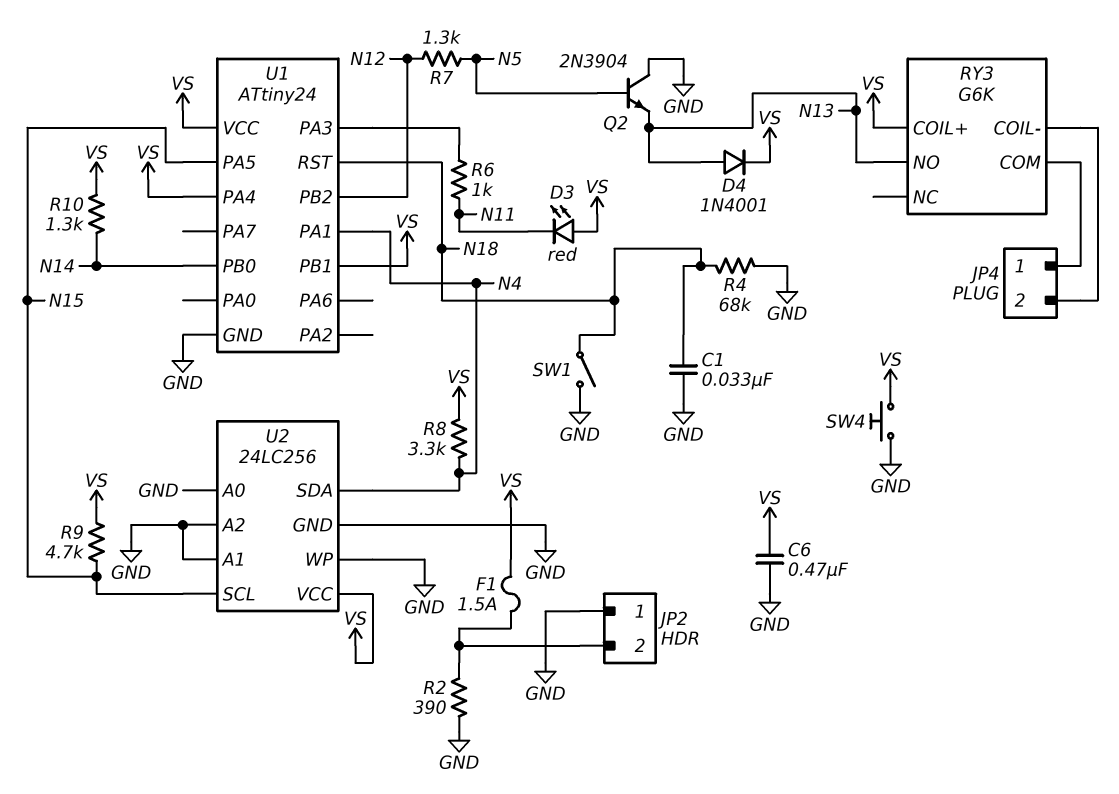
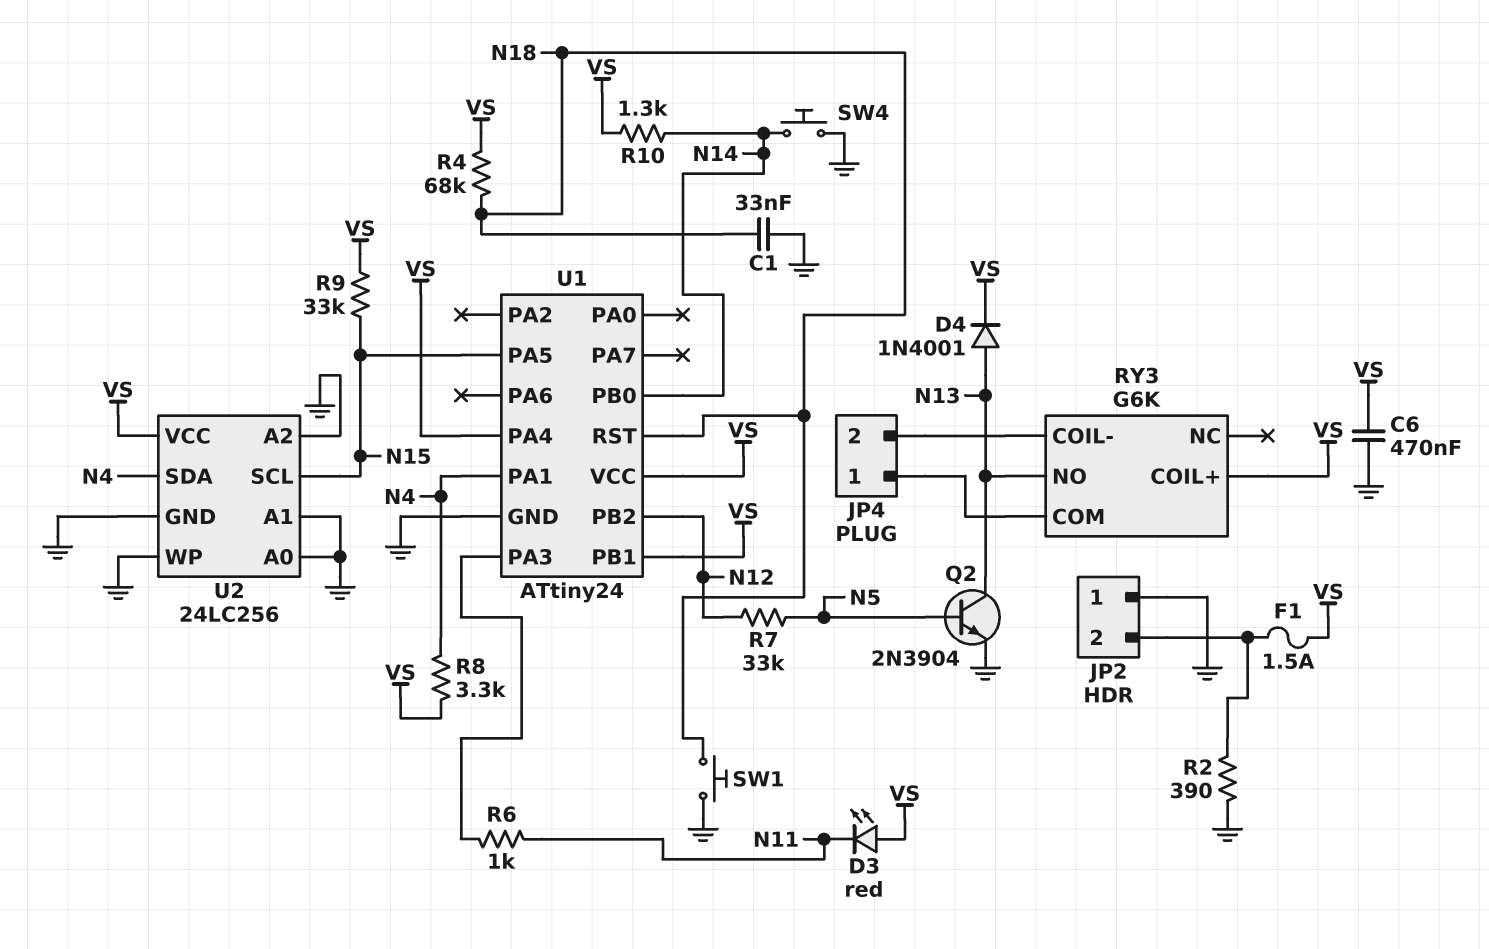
Q2: NPN 2N3904 (B N5, C GND, E N13) -> NPN 2N3904 (B N5, C N13, E GND)
R4: 68k (GND, N18) -> 68k (N18, VS)
R7: 1.3k (N5, N12) -> 33k (N5, N12)
R9: 4.7k (N15, VS) -> 33k (N15, VS)
SW1: switch (GND, N18) -> button (GND, N18)
SW4: button (GND, VS) -> button (GND, N14)

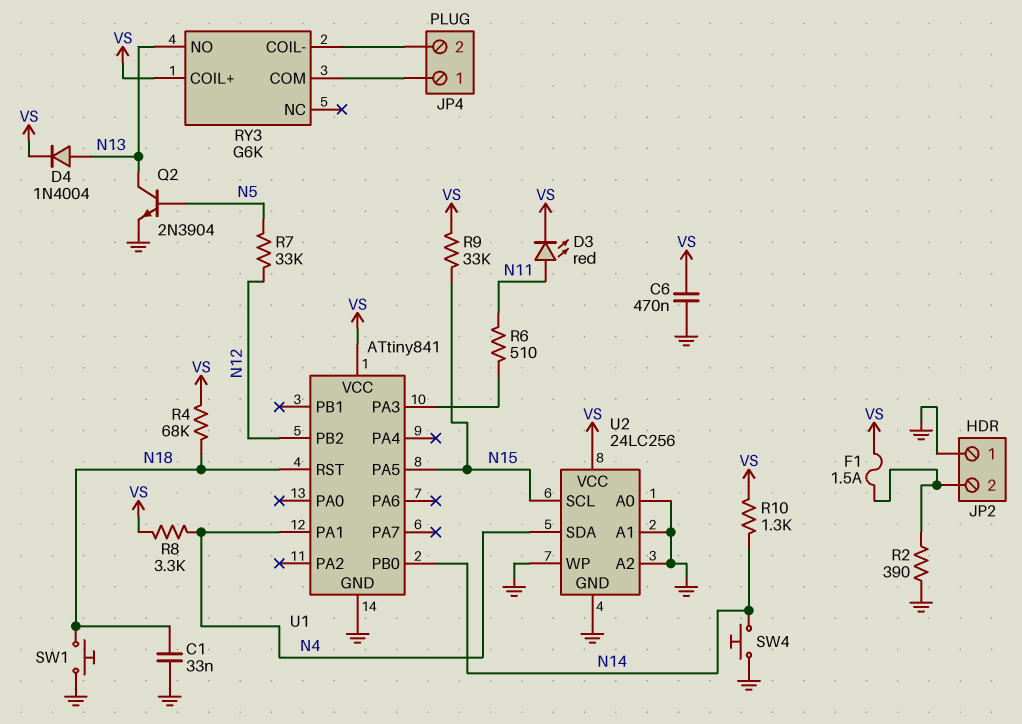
D3: LED red (A VS, K N11) -> LED red (A N11, K VS)
D4: diode 1N4001 (A N13, K VS) -> diode 1N4004 (A N13, K VS)
R6: 1k (N11, U1/PA3) -> 510 (N11, U1/PA3)
U1: ATtiny24 -> ATtiny841
U1 pin PA4: VS -> none
U1 pin PB1: VS -> none

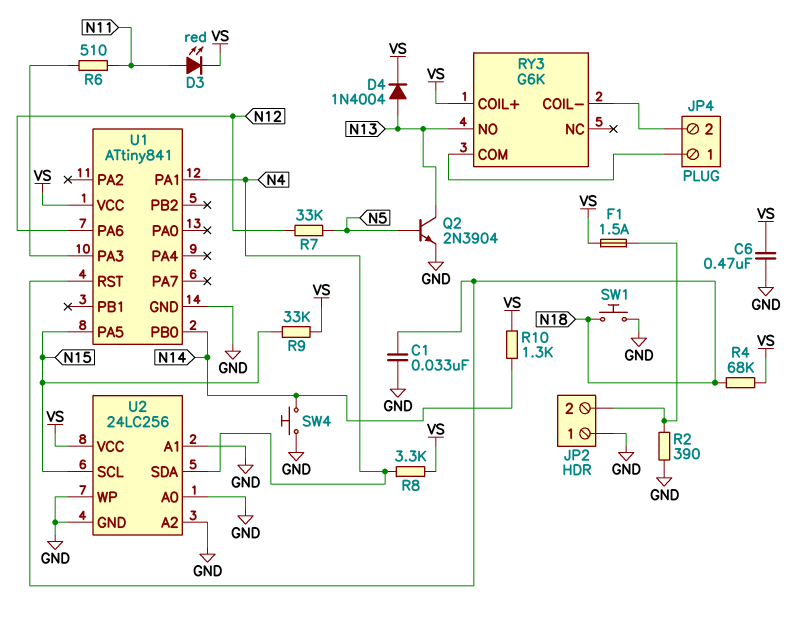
U1 pin PA6: none -> N12
U1 pin PB2: N12 -> none

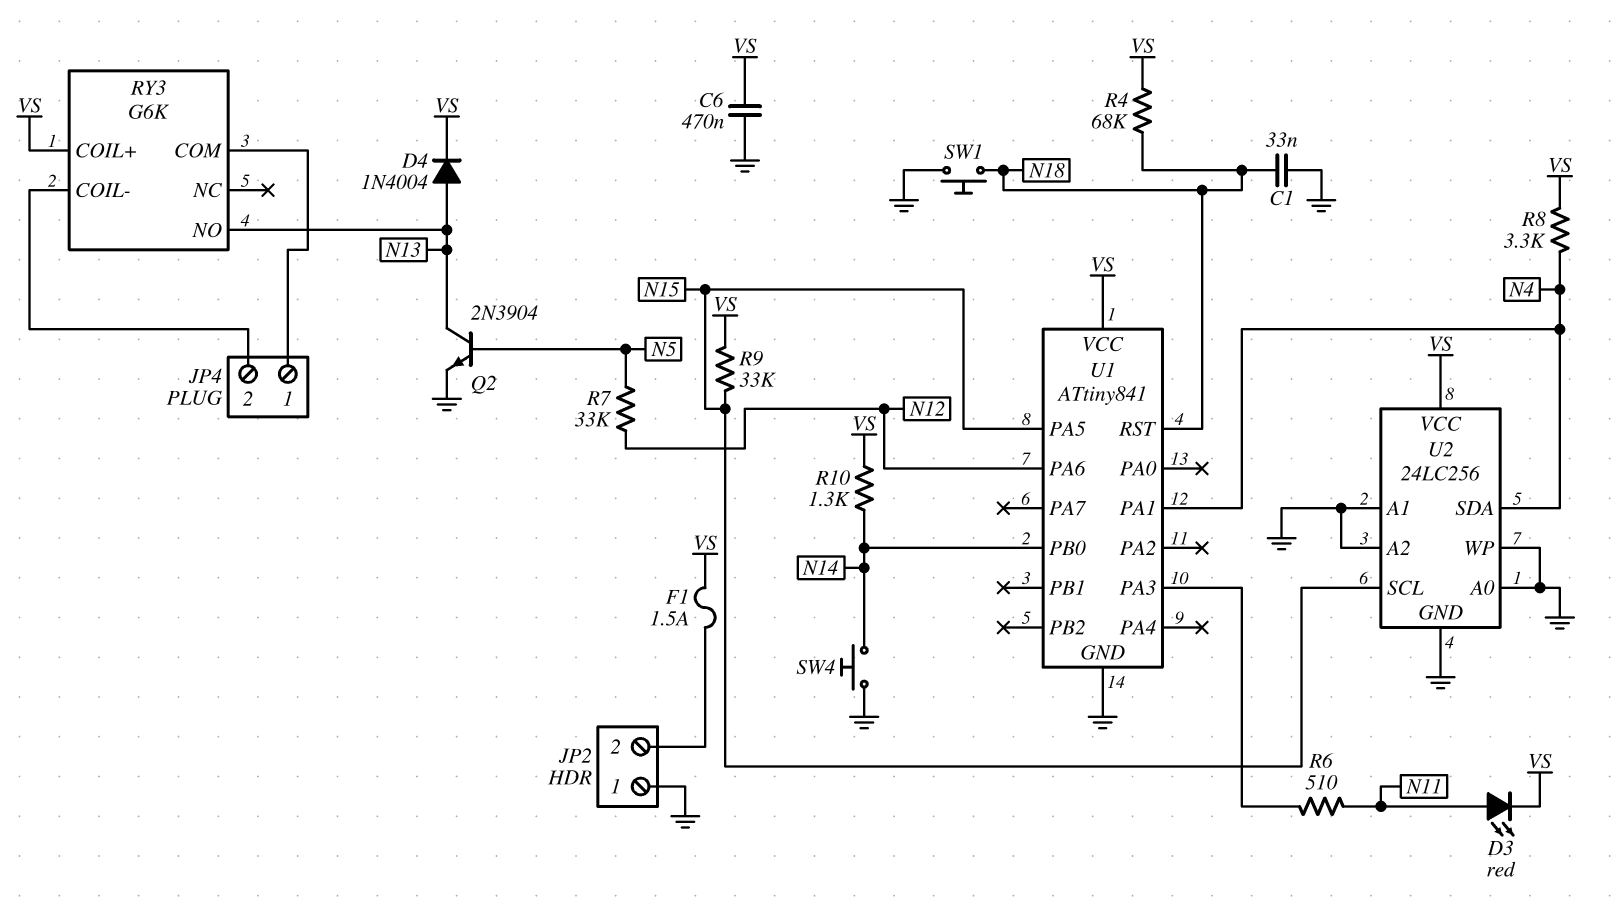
R2: 390 (GND, JP2/2) -> none

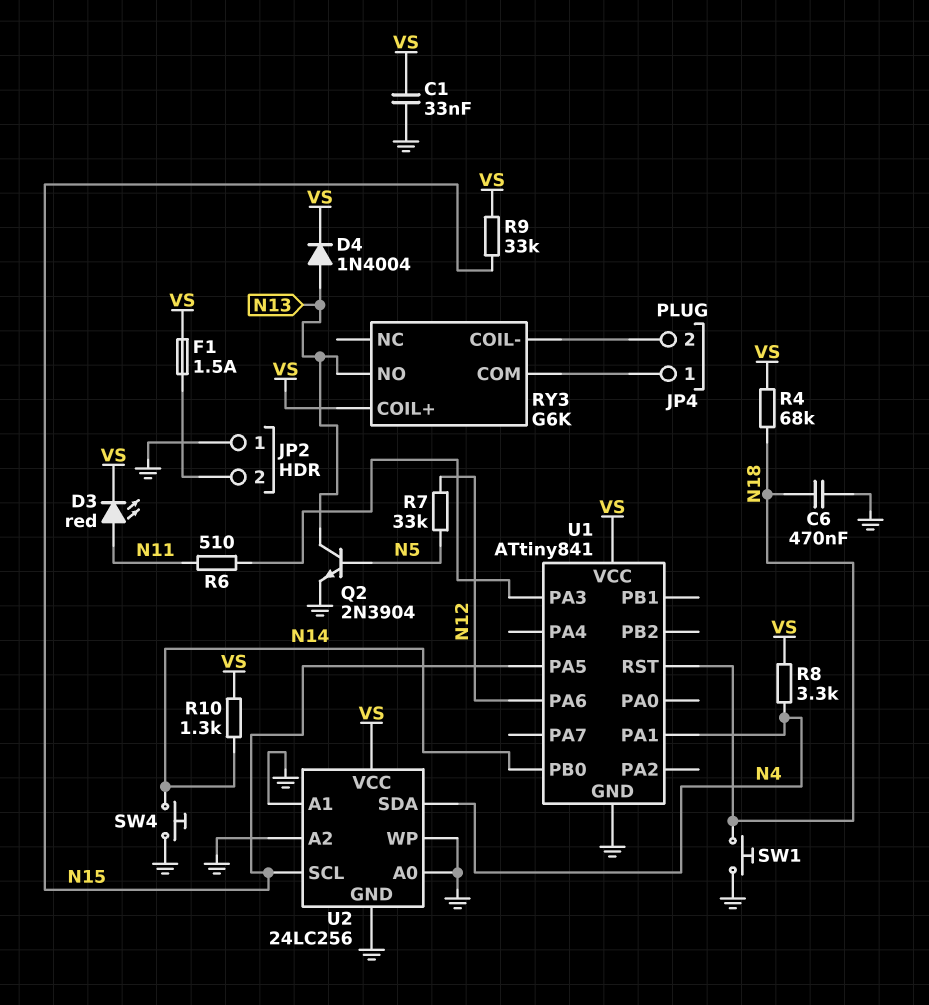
C1: 33nF (GND, N18) -> 33nF (GND, VS)
C6: 470nF (GND, VS) -> 470nF (GND, N18)

